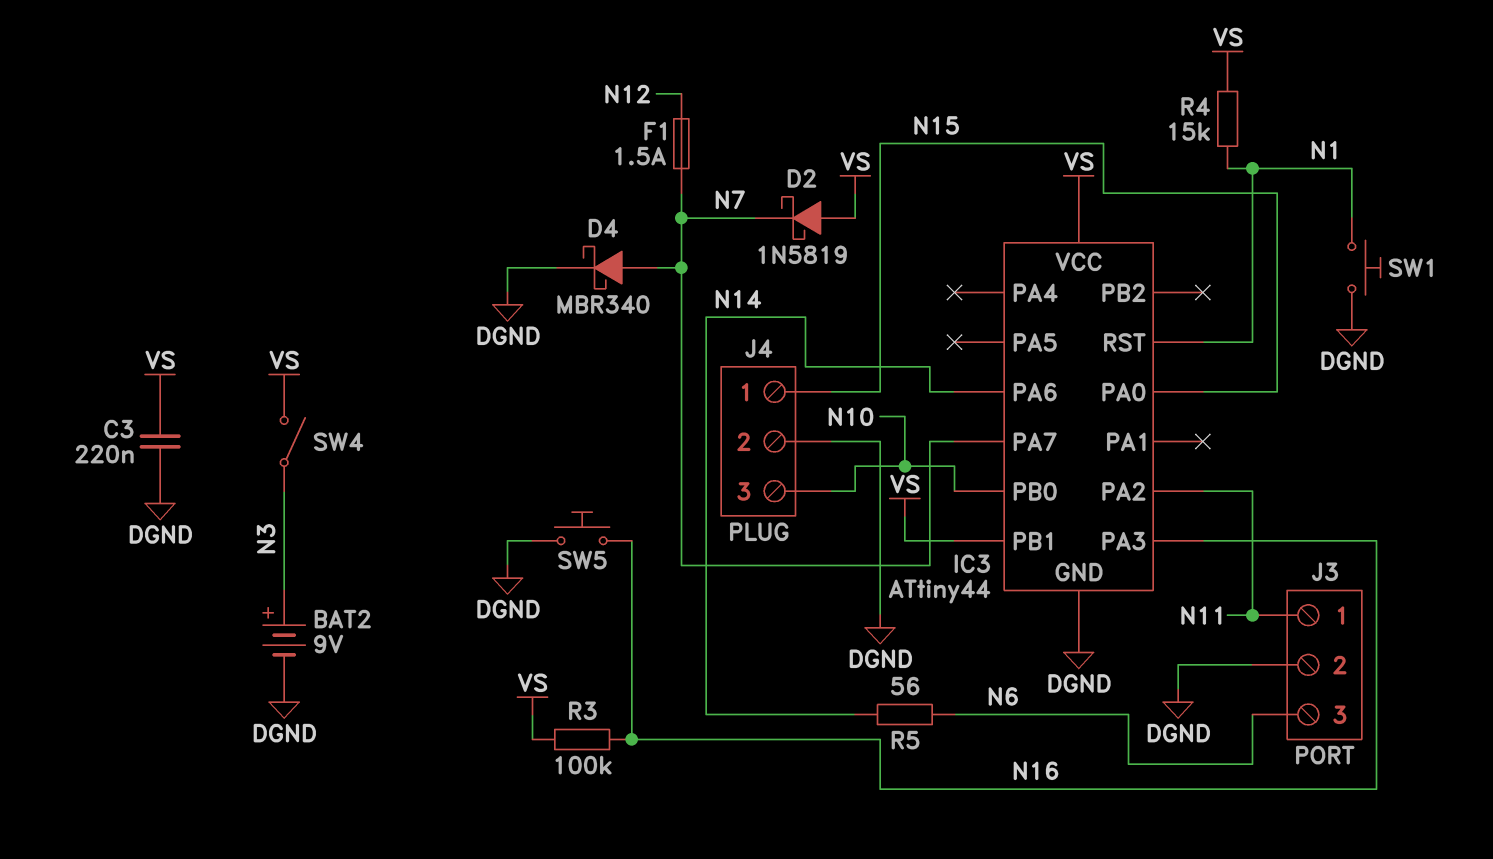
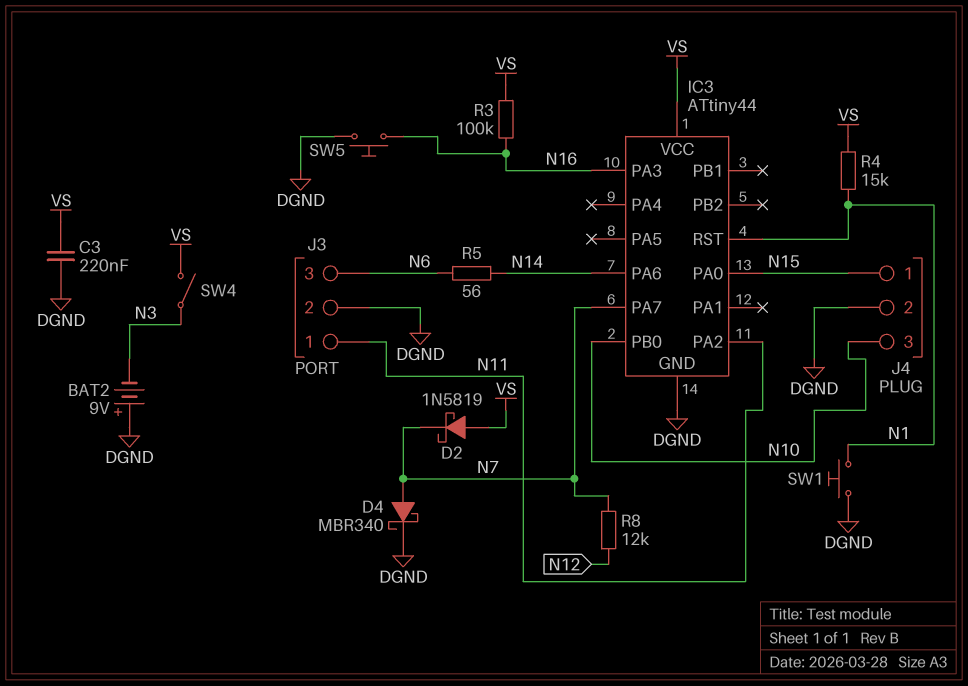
BAT2: 9V (plus N3, minus DGND) -> 9V (plus DGND, minus N3)
F1: 1.5A (N7, N12) -> none
IC3 pin PB1: VS -> none
R8: none -> 12k (N7, N12)

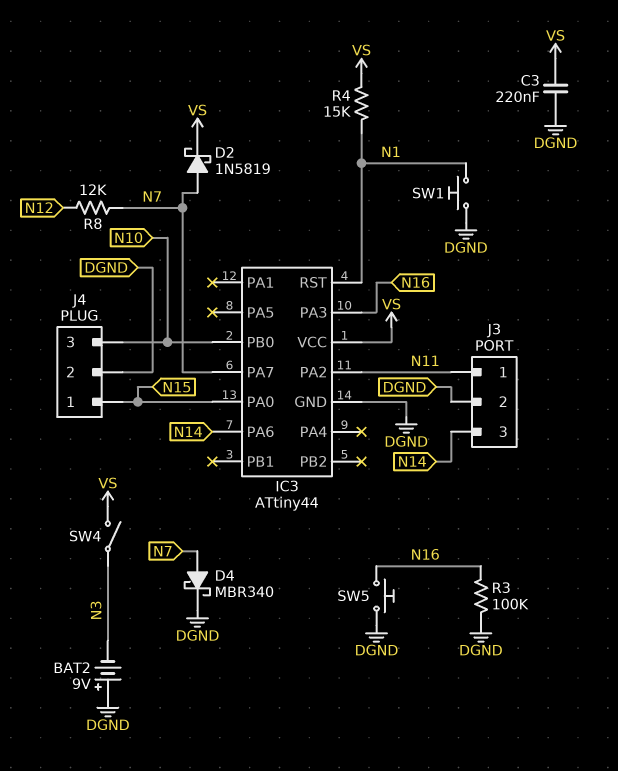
D2: schottky 1N5819 (A VS, K N7) -> schottky 1N5819 (A N7, K VS)
J3 pin 3: N6 -> N14
R3: 100k (N16, VS) -> 100k (DGND, N16)
R5: 56 (N6, N14) -> none

